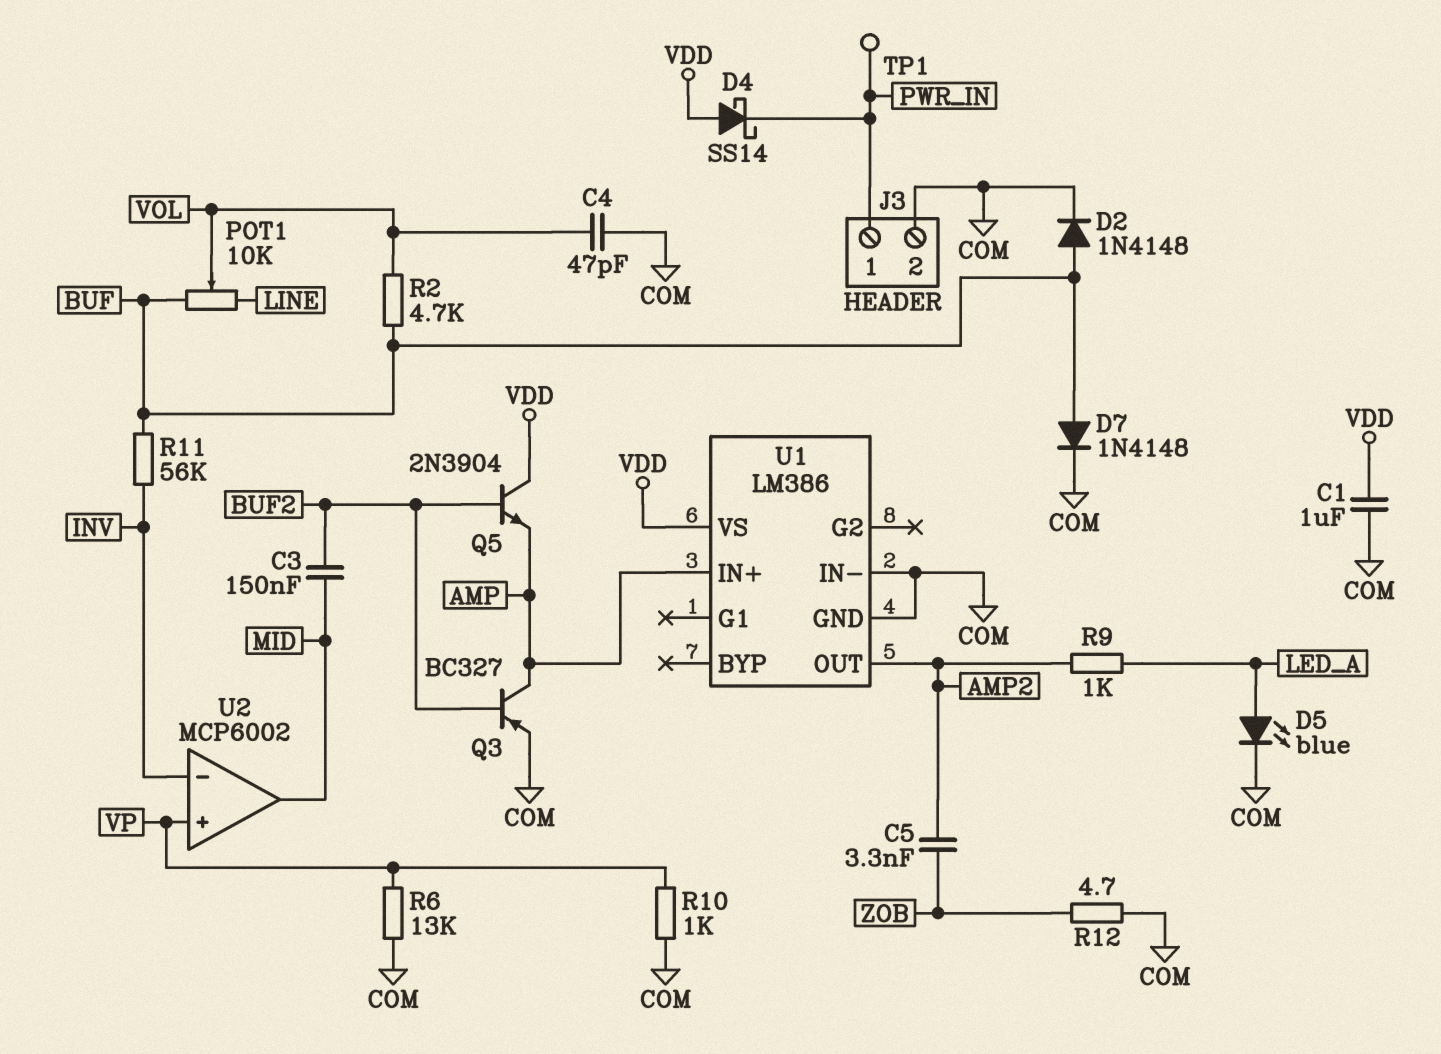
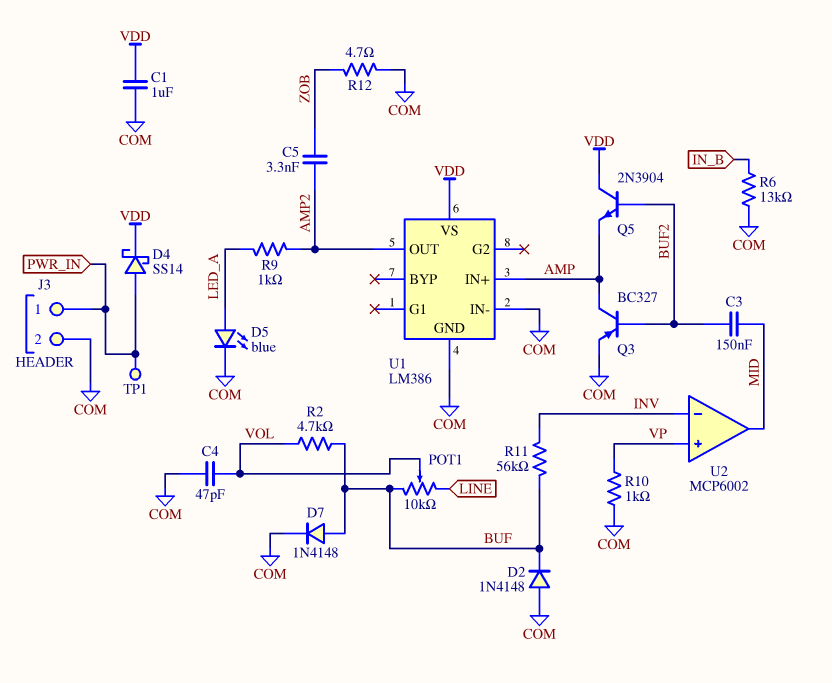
D2: diode 1N4148 (A BUF, K COM) -> diode 1N4148 (A COM, K BUF)
D4: schottky SS14 (A VDD, K PWR_IN) -> schottky SS14 (A PWR_IN, K VDD)
R6: 13k (COM, VP) -> 13k (COM, IN_B)

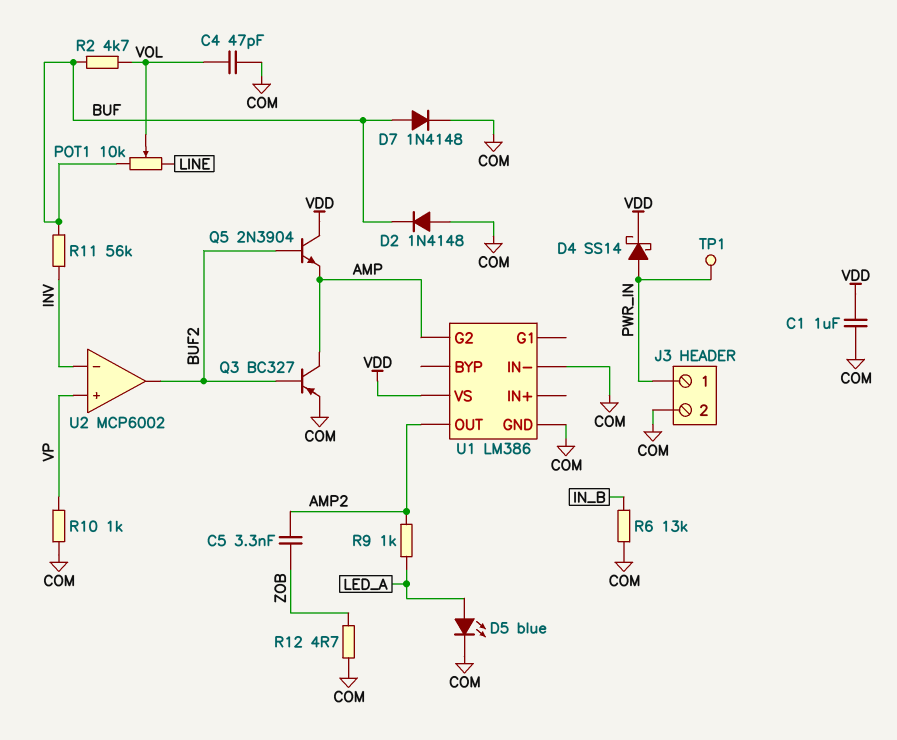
C3: 150nF (BUF2, MID) -> none
U1 pin G2: none -> AMP
U1 pin IN+: AMP -> none
U2 pin out: MID -> BUF2

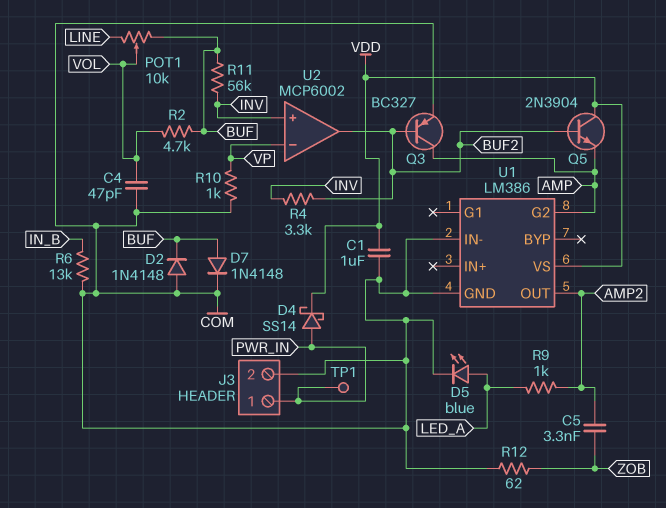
R4: none -> 3.3k (BUF2, INV)
R12: 4.7 (COM, ZOB) -> 62 (COM, ZOB)
U2 pin in+: VP -> INV
U2 pin in-: INV -> VP

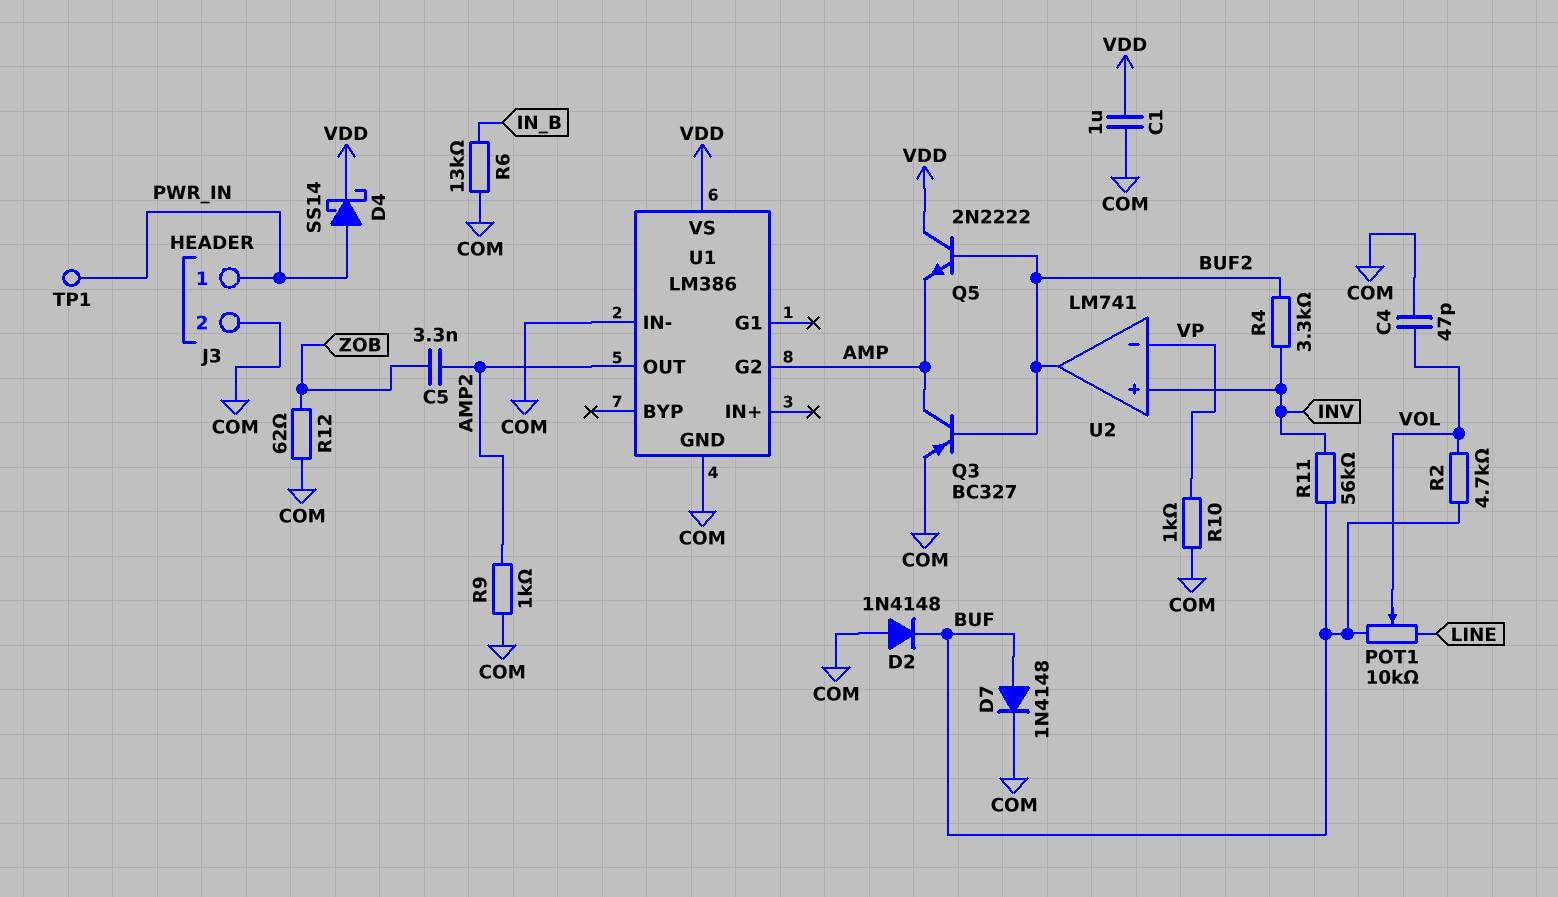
D5: LED blue (A LED_A, K COM) -> none
Q5: NPN 2N3904 (B BUF2, C VDD, E AMP) -> NPN 2N2222 (B BUF2, C VDD, E AMP)
R9: 1k (AMP2, LED_A) -> 1k (AMP2, COM)
U2: MCP6002 -> LM741

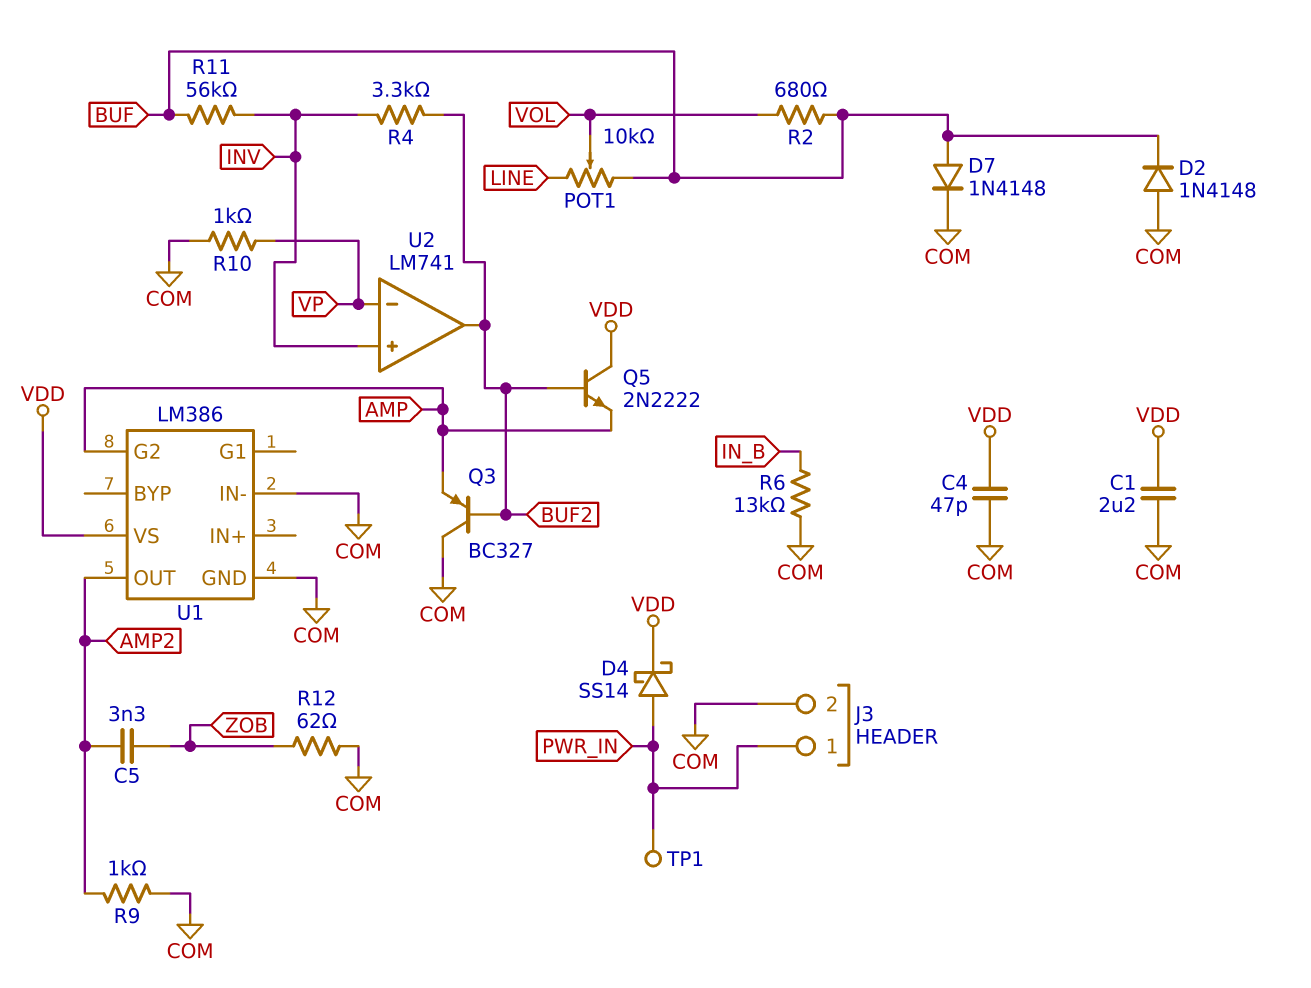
C1: 1uF (COM, VDD) -> 2.2uF (COM, VDD)
C4: 47pF (COM, VOL) -> 47pF (COM, VDD)
Q3: PNP BC327 (B BUF2, C AMP, E COM) -> PNP BC327 (B BUF2, C COM, E AMP)
R2: 4.7k (BUF, VOL) -> 680 (BUF, VOL)

